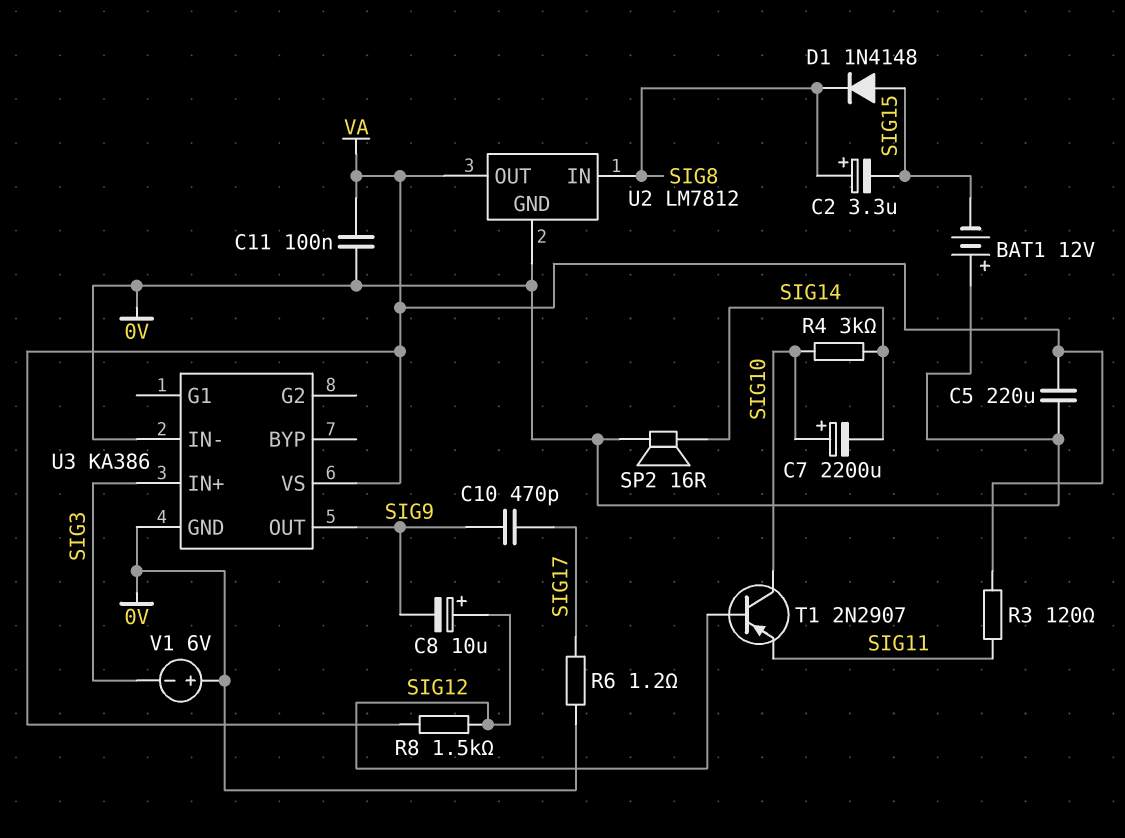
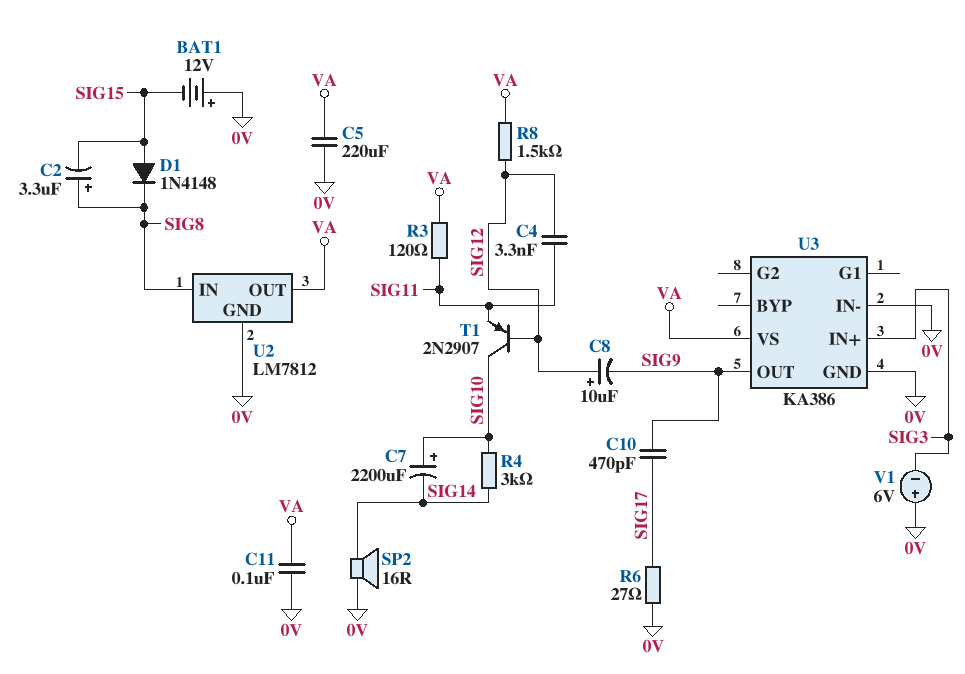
C4: none -> 3.3nF (SIG11, SIG12)
R6: 1.2 (0V, SIG17) -> 27 (0V, SIG17)

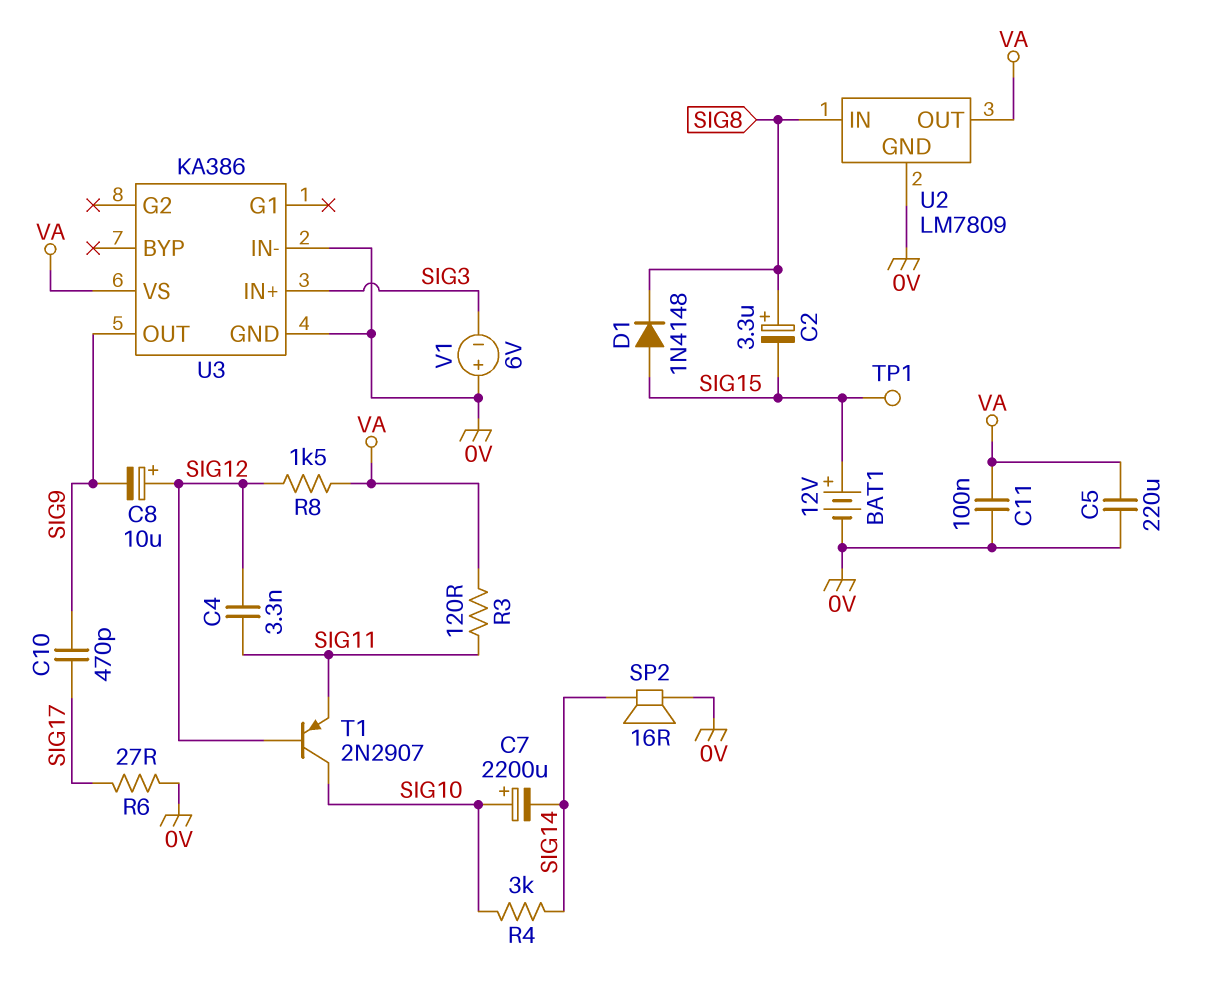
BAT1: 12V (plus 0V, minus SIG15) -> 12V (plus SIG15, minus 0V)
TP1: none -> test point (SIG15)
U2: LM7812 -> LM7809

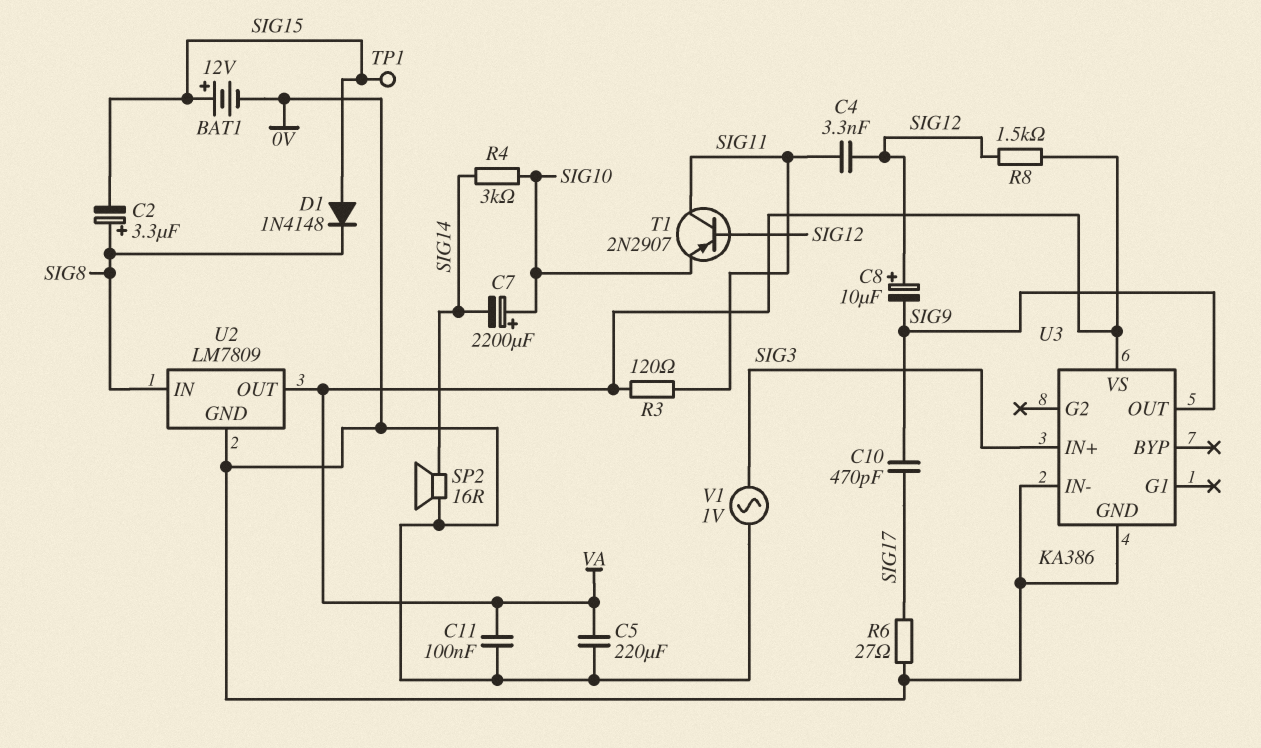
T1: PNP 2N2907 (B SIG12, C SIG10, E SIG11) -> PNP 2N2907 (B SIG12, C SIG11, E SIG10)
V1: 6V (plus 0V, minus SIG3) -> AC 1V (0V, SIG3)

